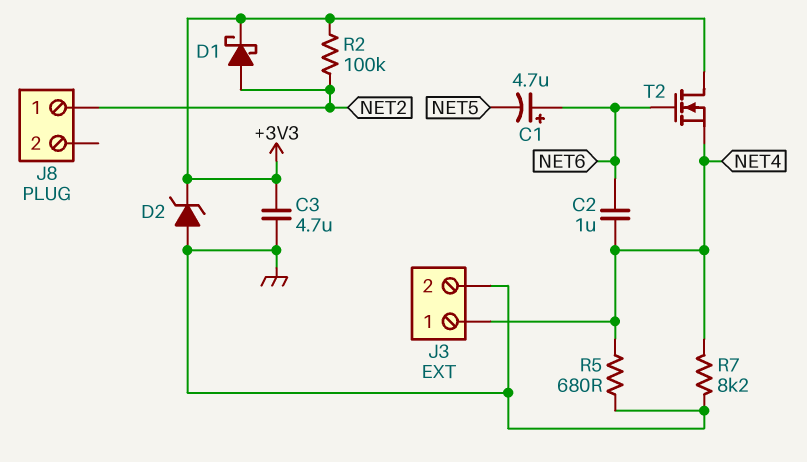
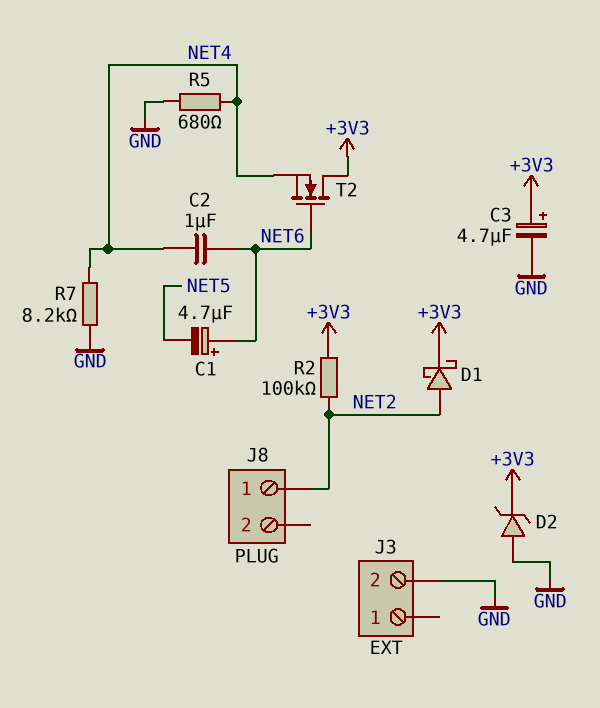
C3: 4.7uF (+3V3, GND) -> 4.7uF (plus +3V3, minus GND)
J3 pin 1: NET4 -> none

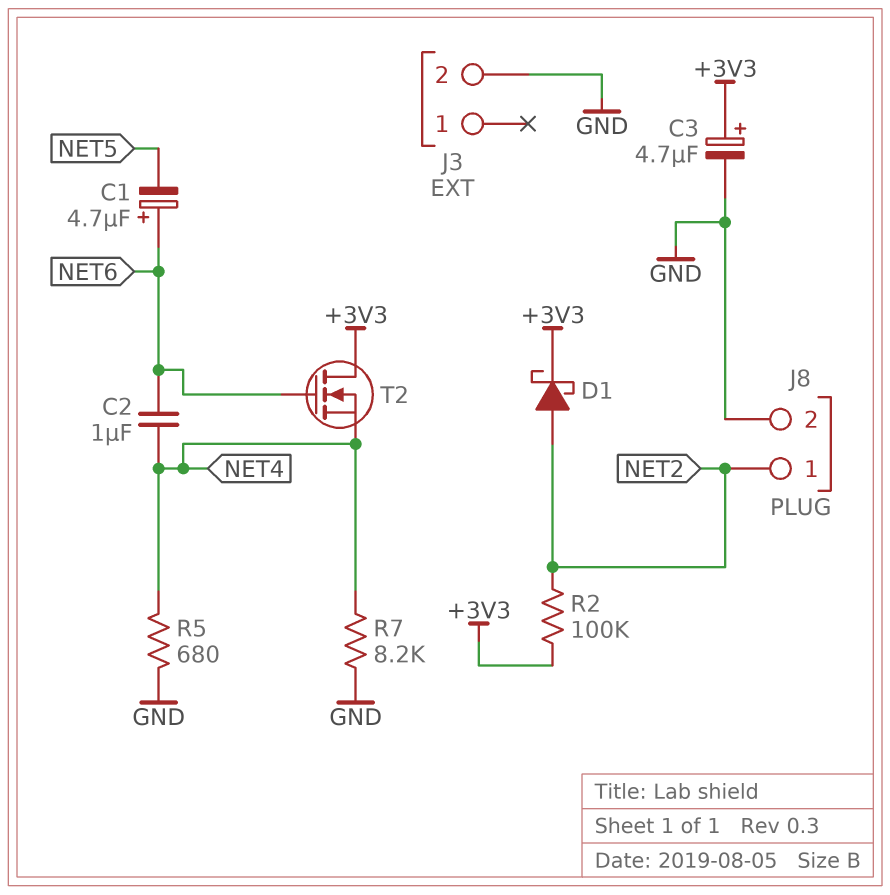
D2: zener (A GND, K +3V3) -> none
J8 pin 2: none -> GND

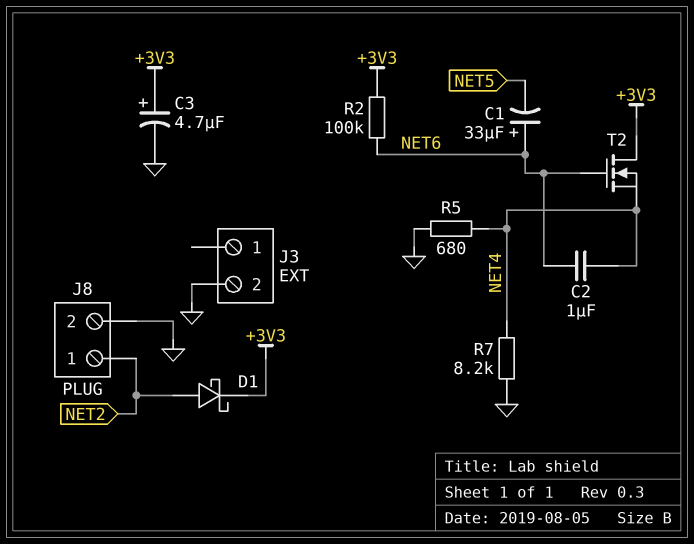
C1: 4.7uF (plus NET6, minus NET5) -> 33uF (plus NET6, minus NET5)
R2: 100k (+3V3, NET2) -> 100k (+3V3, NET6)

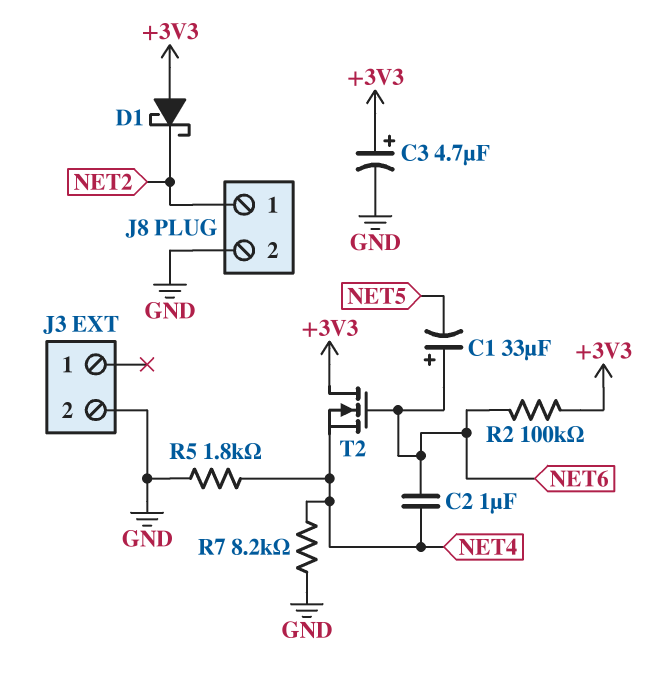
D1: schottky (A NET2, K +3V3) -> schottky (A +3V3, K NET2)
R5: 680 (GND, NET4) -> 1.8k (GND, NET4)

